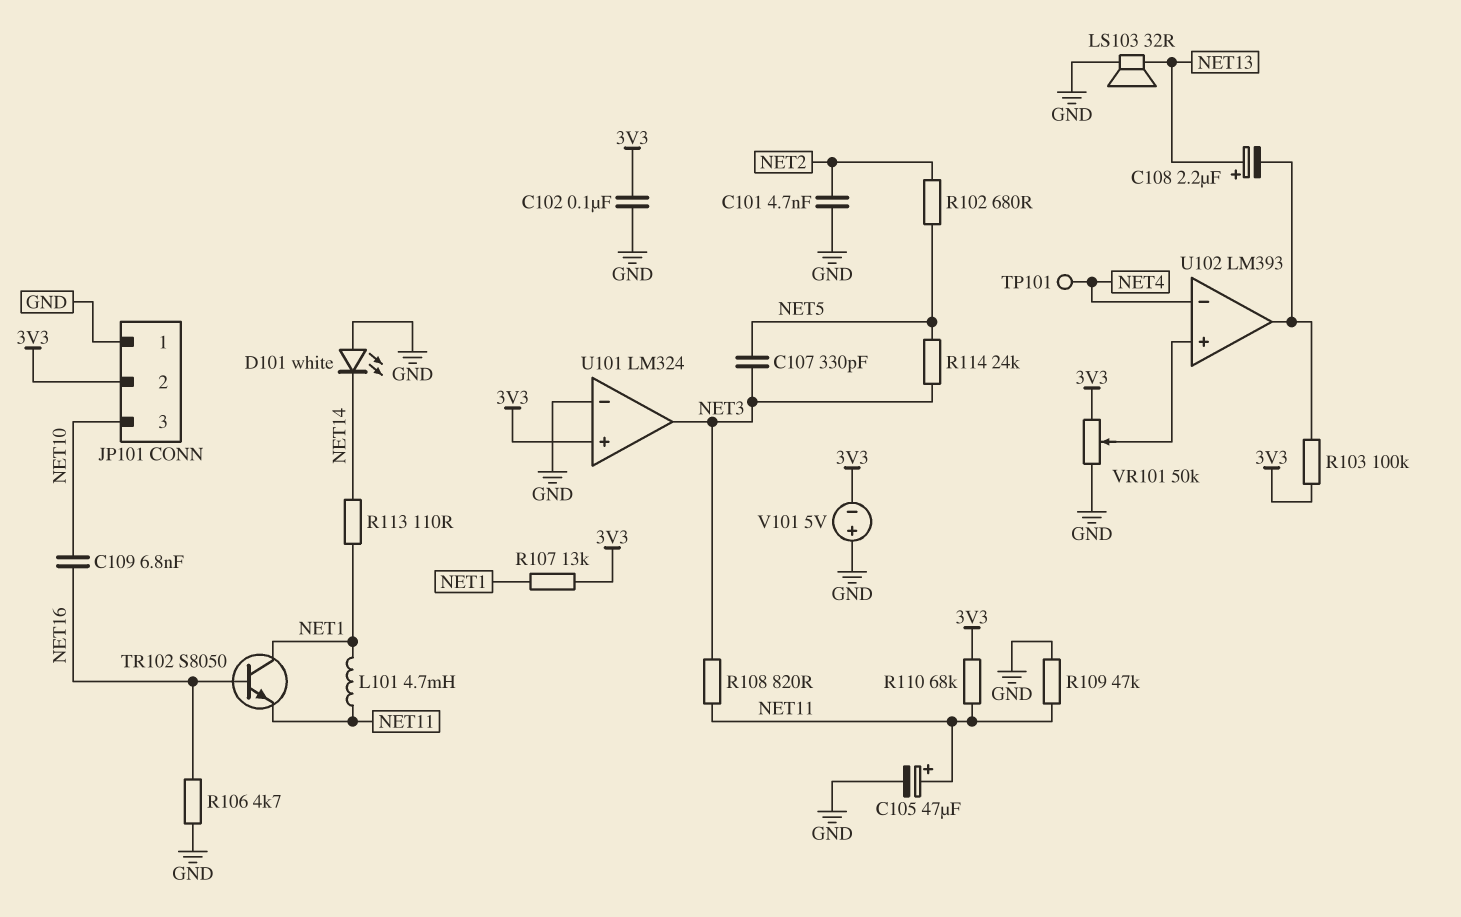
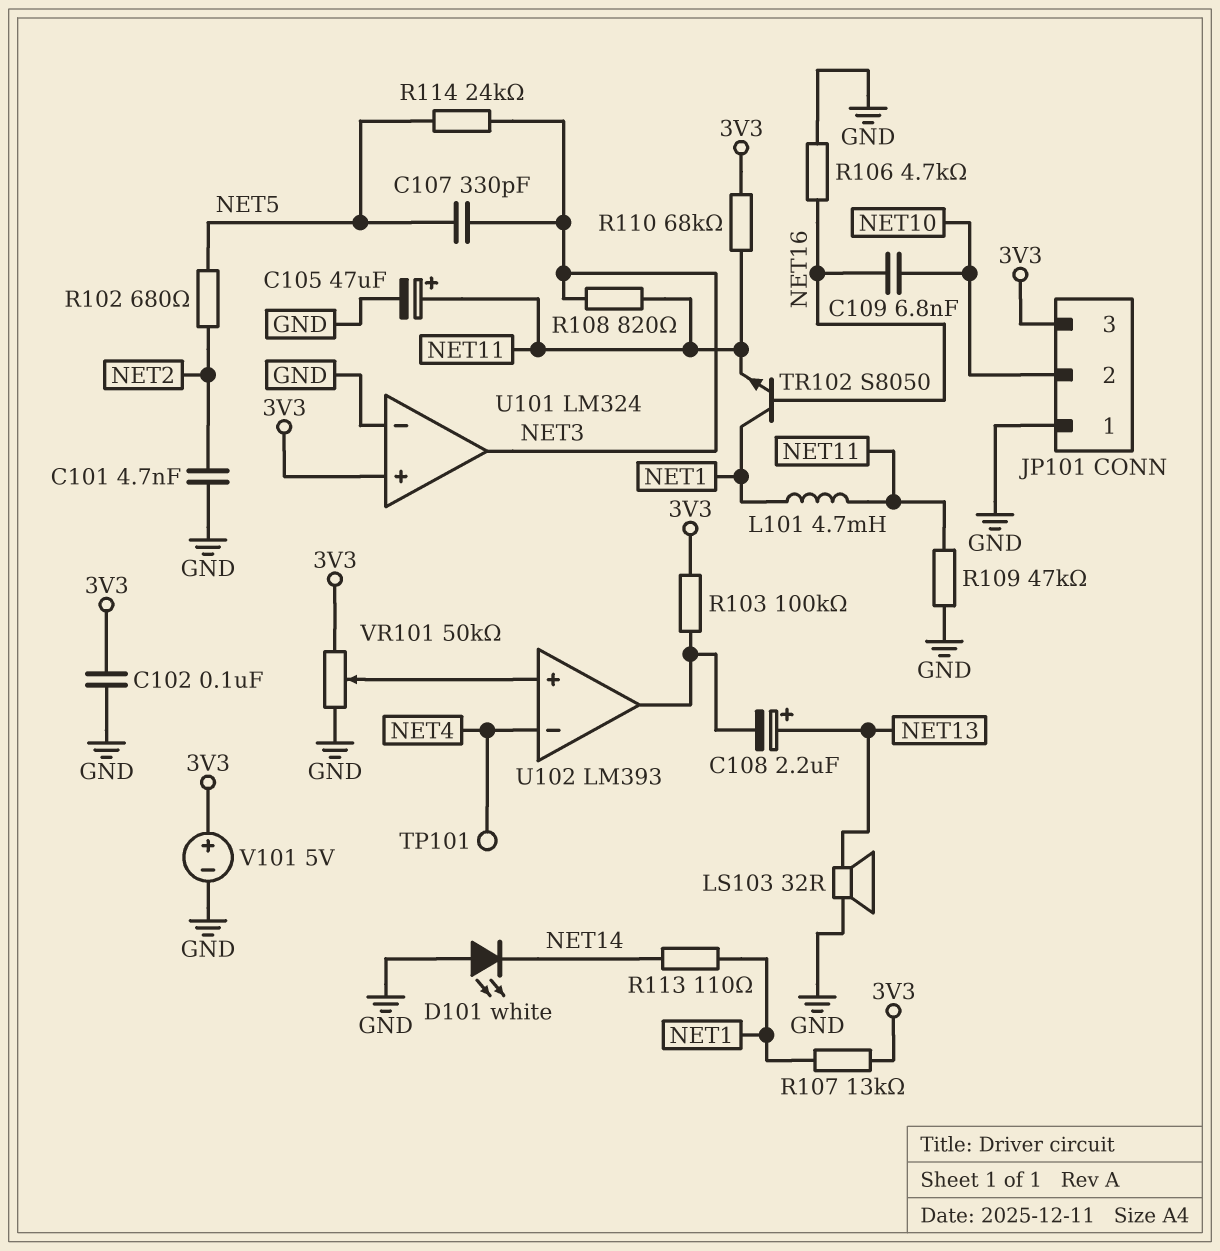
JP101 pin 2: 3V3 -> NET10
JP101 pin 3: NET10 -> 3V3
V101: 5V (plus GND, minus 3V3) -> 5V (plus 3V3, minus GND)

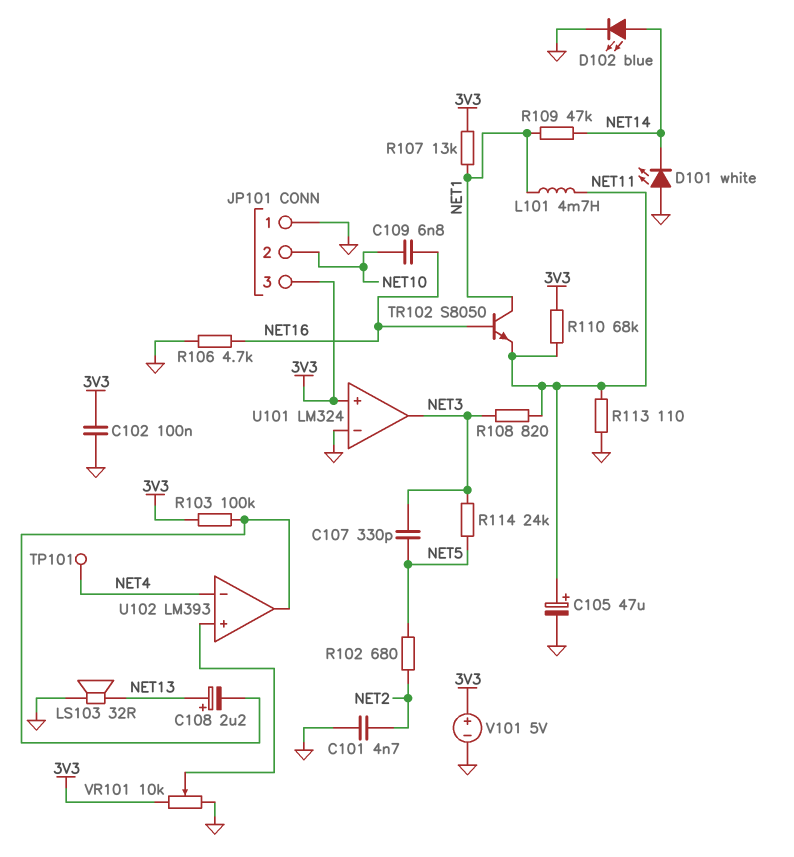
D102: none -> LED blue (A NET14, K GND)
R109: 47k (GND, NET11) -> 47k (NET1, NET14)
R113: 110 (NET1, NET14) -> 110 (GND, NET11)
VR101: 50k (3V3, GND, wiper U102/in+) -> 10k (3V3, GND, wiper U102/in+)

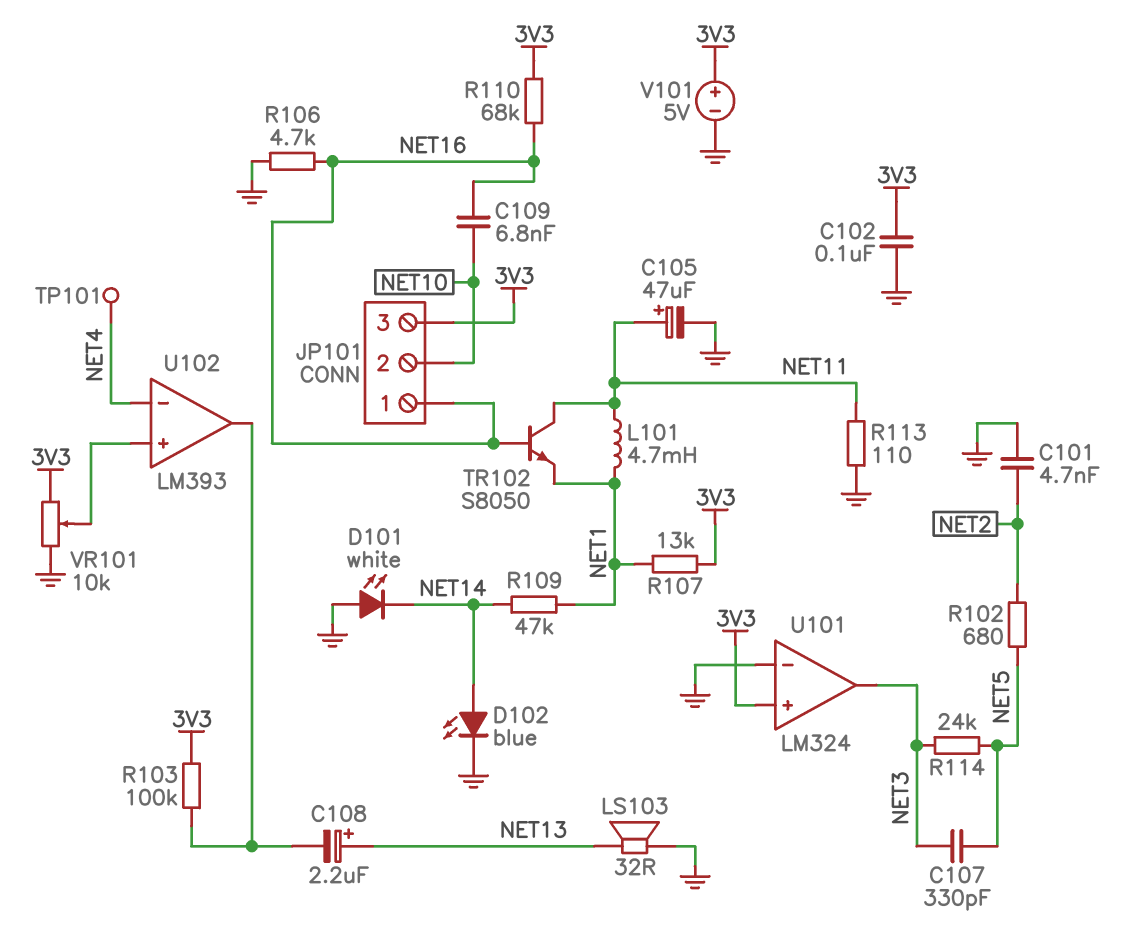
JP101 pin 1: GND -> NET16
R108: 820 (NET3, NET11) -> none
R110: 68k (3V3, NET11) -> 68k (3V3, NET16)
TR102: NPN S8050 (B NET16, C NET1, E NET11) -> NPN S8050 (B NET16, C NET11, E NET1)

